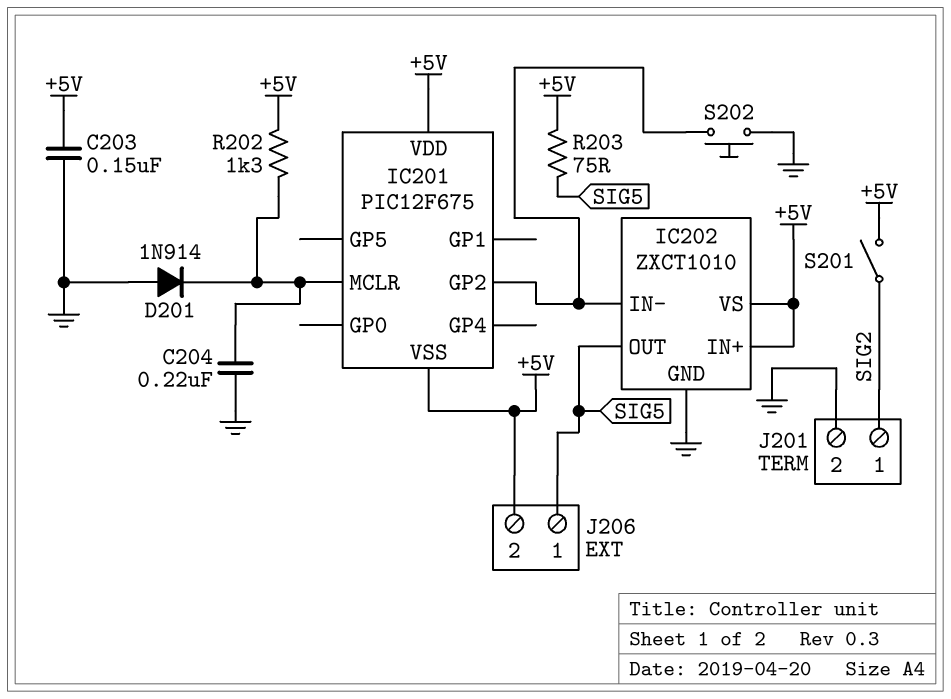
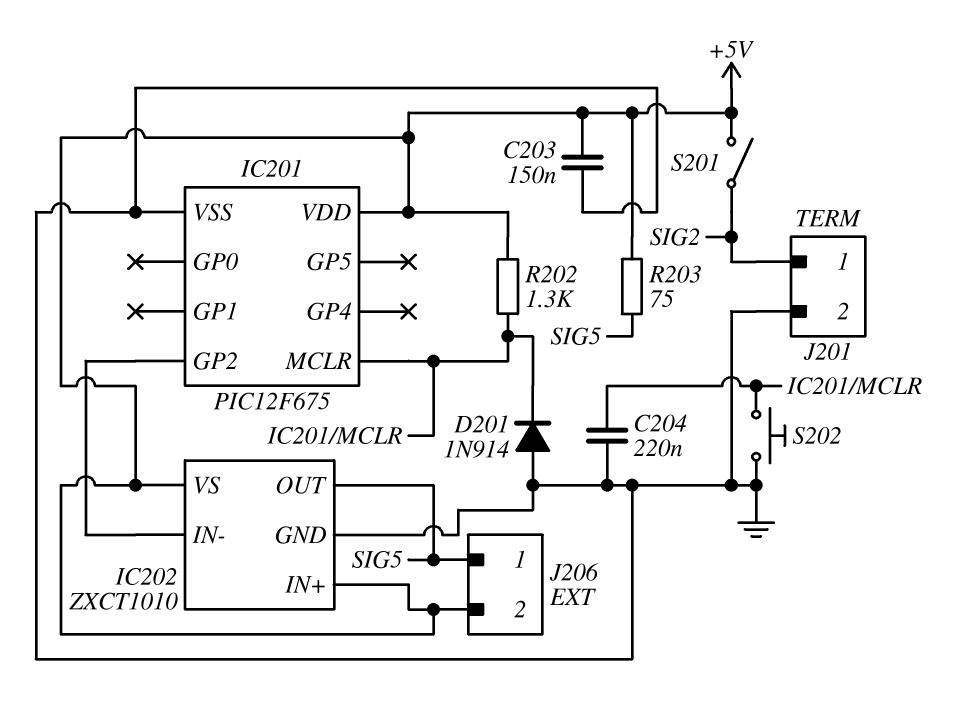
IC201 pin VSS: +5V -> GND
S202: button (GND, IC201/GP2) -> button (GND, IC201/MCLR)

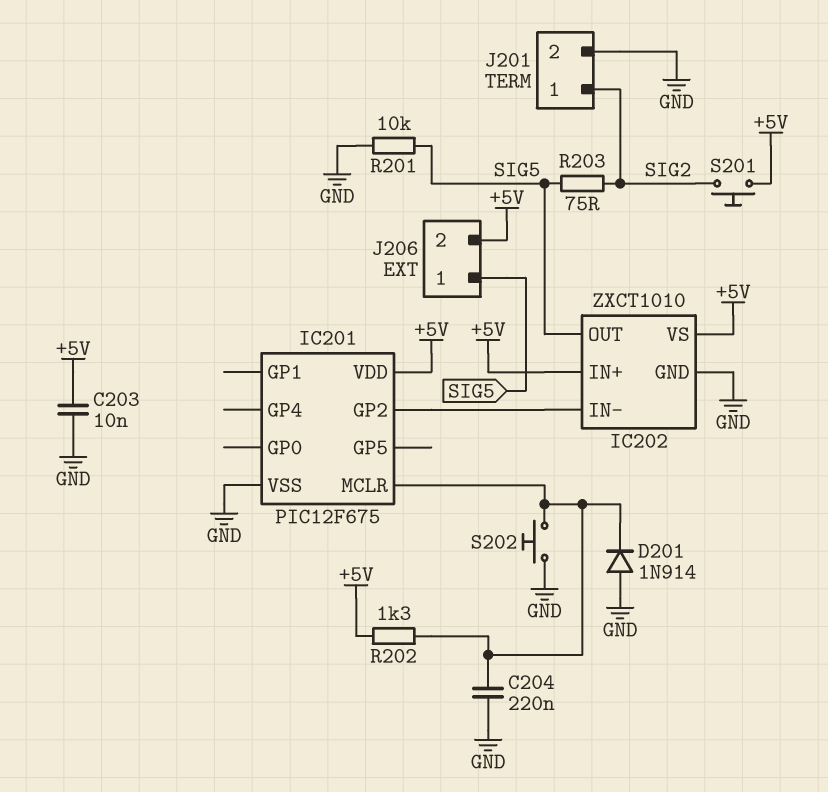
C203: 150nF (+5V, GND) -> 10nF (+5V, GND)
R201: none -> 10k (GND, SIG5)
R203: 75 (+5V, SIG5) -> 75 (SIG2, SIG5)
S201: switch (+5V, SIG2) -> button (+5V, SIG2)

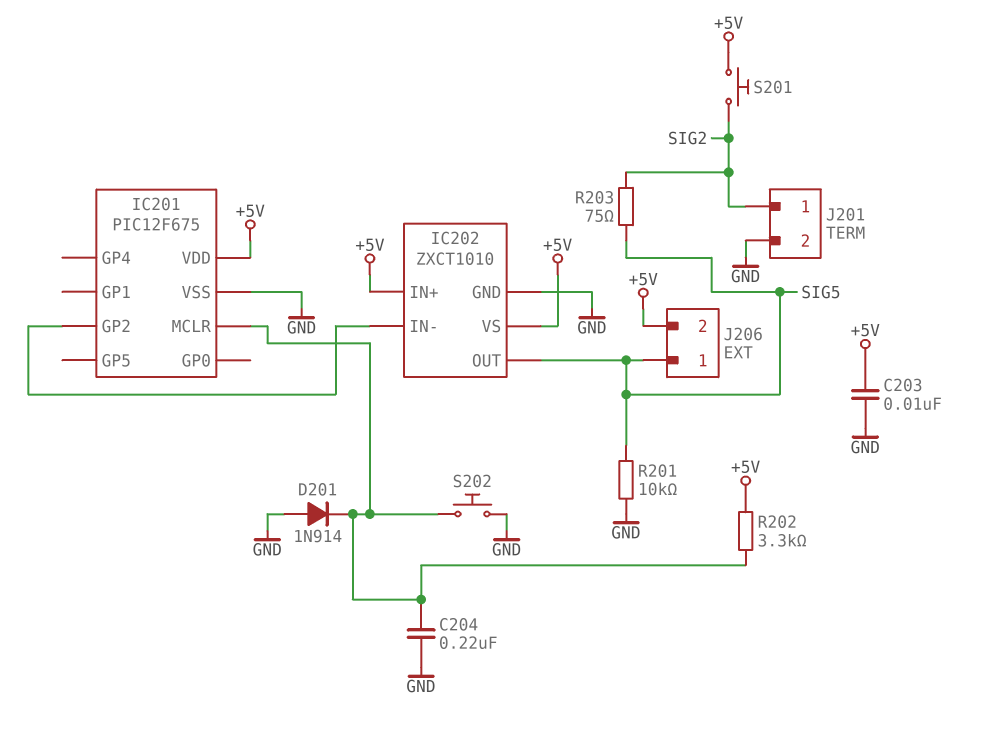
R202: 1.3k (+5V, IC201/MCLR) -> 3.3k (+5V, IC201/MCLR)

